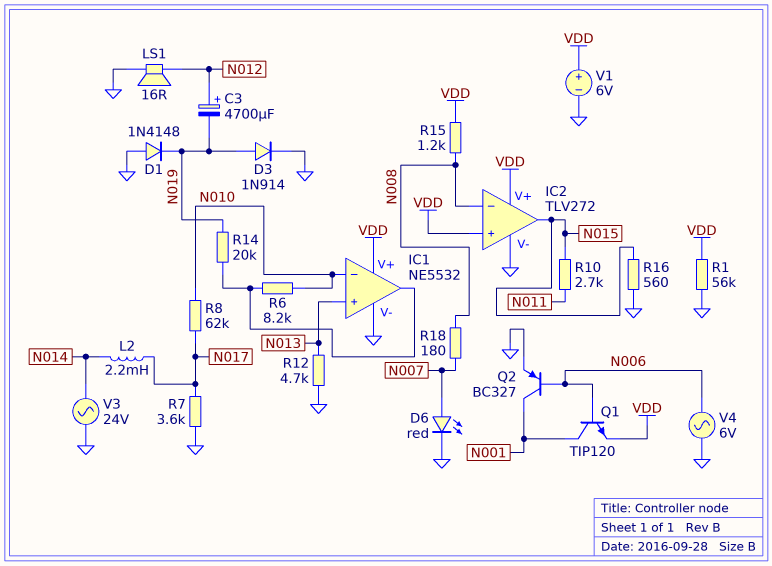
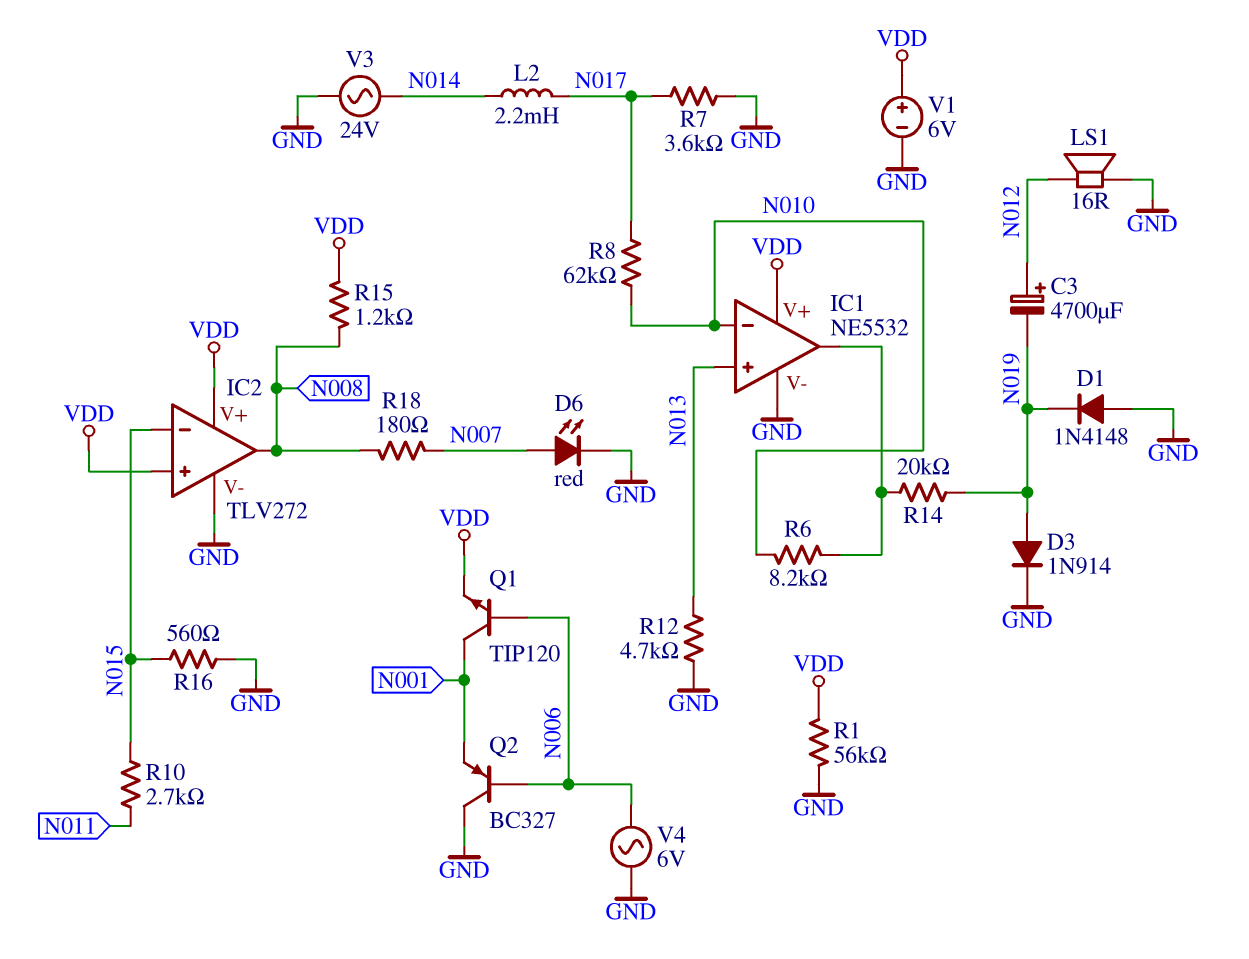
IC2 pin in-: N008 -> N015
IC2 pin out: N015 -> N008
Q2: PNP BC327 (B N006, C N001, E GND) -> PNP BC327 (B N006, C GND, E N001)

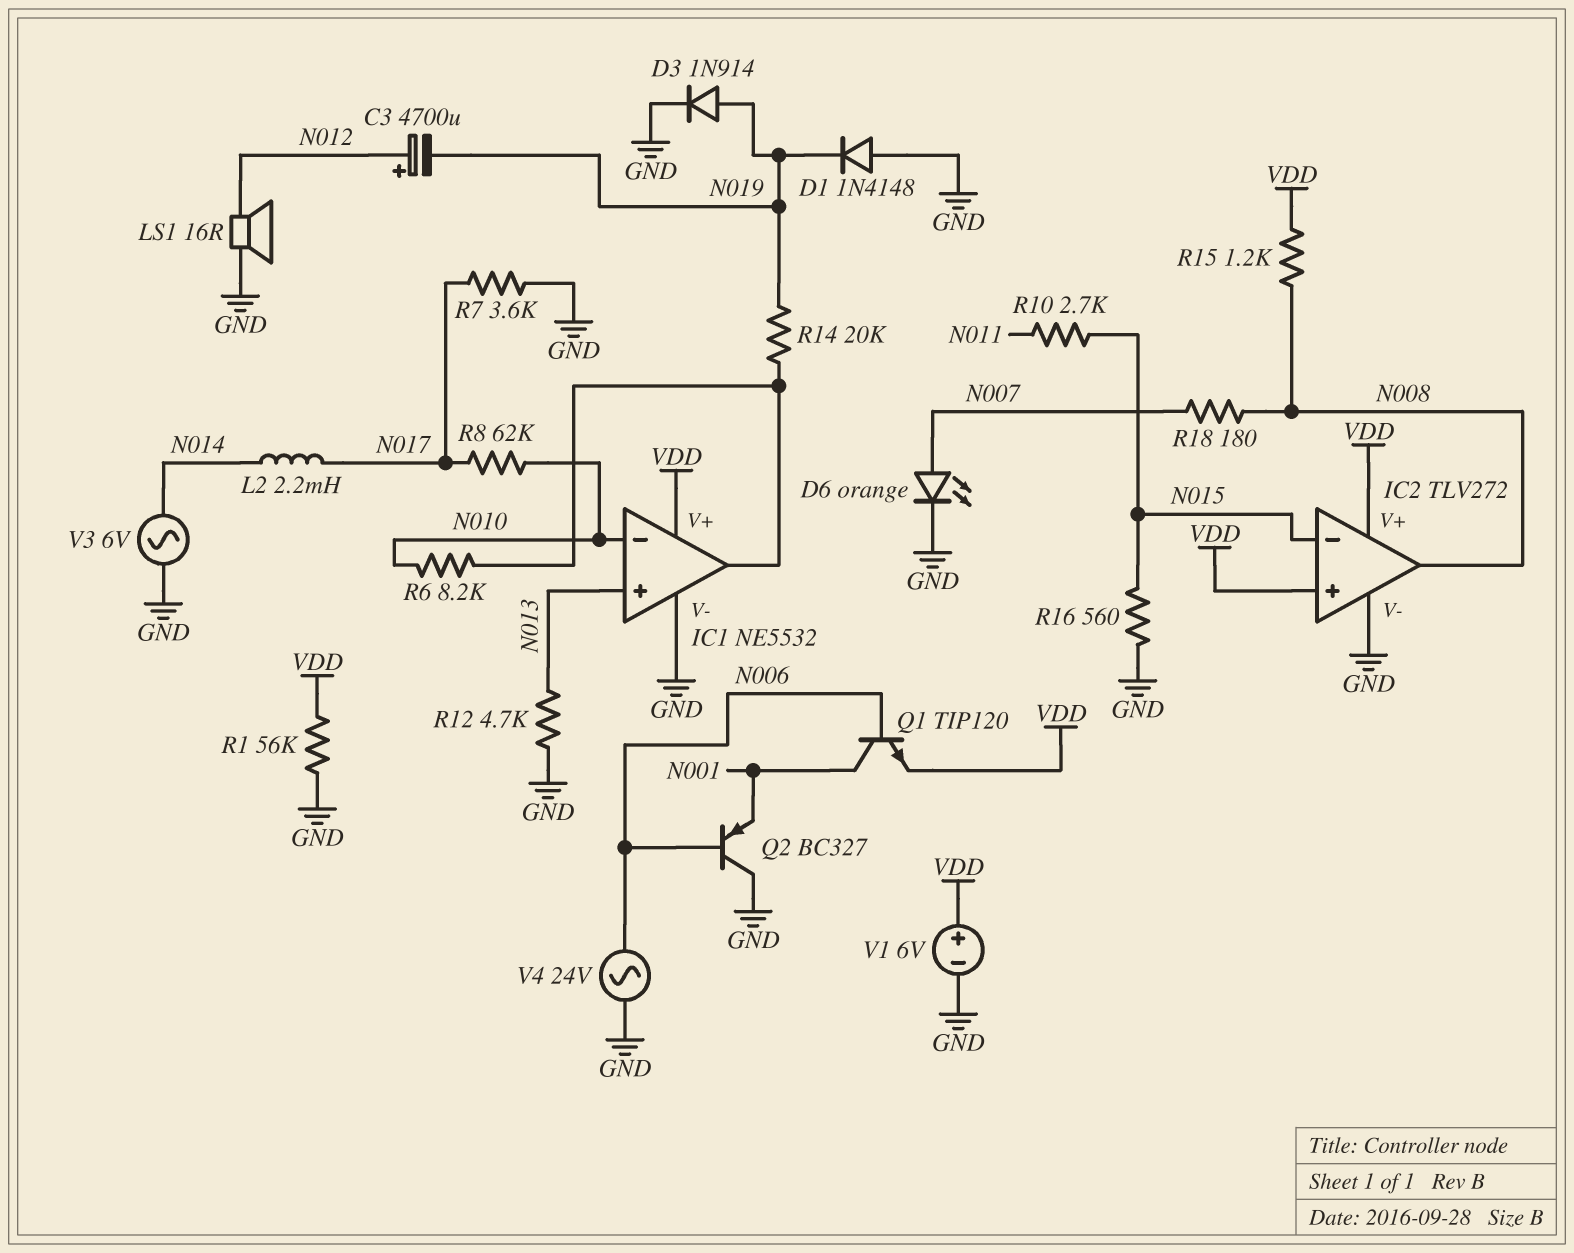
D6: LED red (A N007, K GND) -> LED orange (A N007, K GND)
V3: AC 24V (GND, N014) -> AC 6V (GND, N014)
V4: AC 6V (GND, N006) -> AC 24V (GND, N006)

